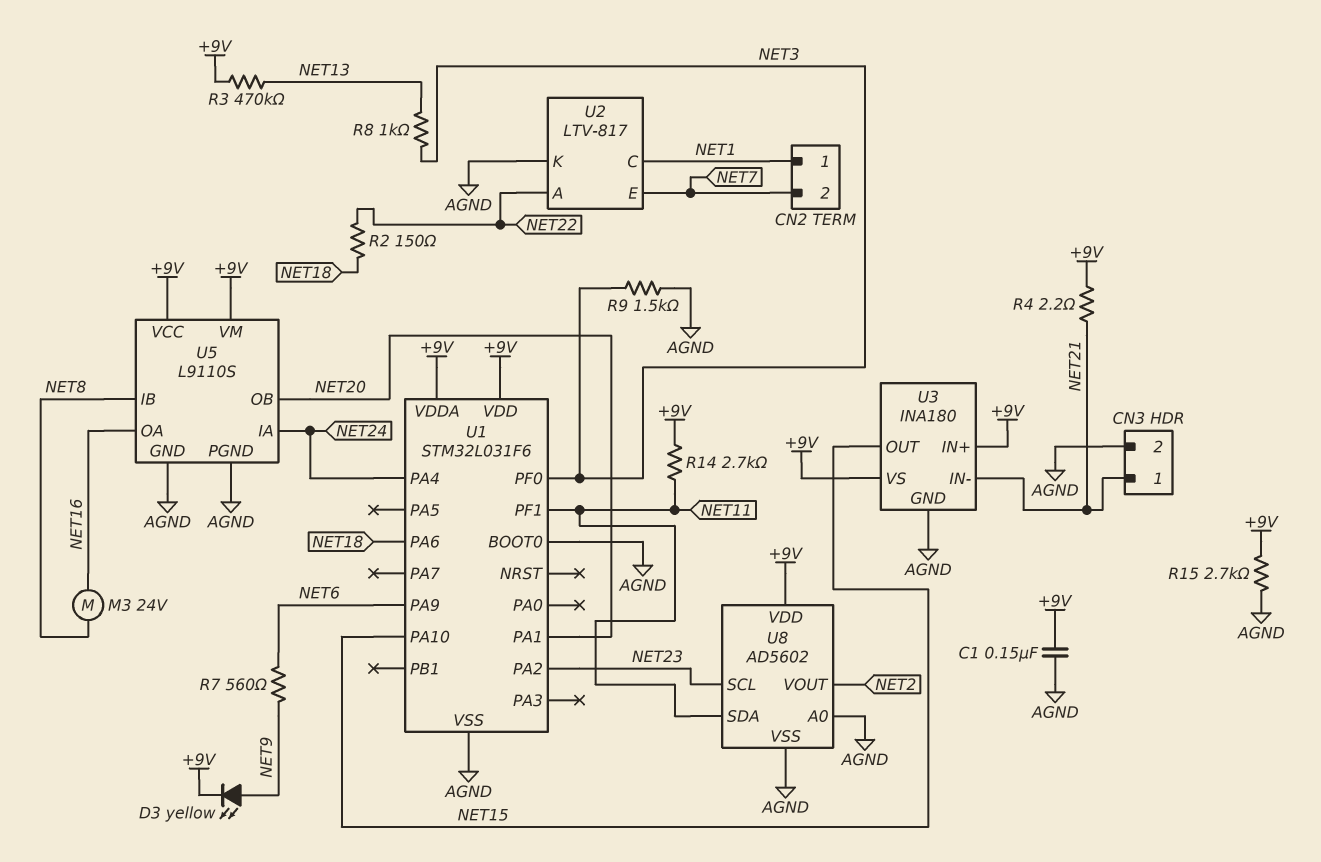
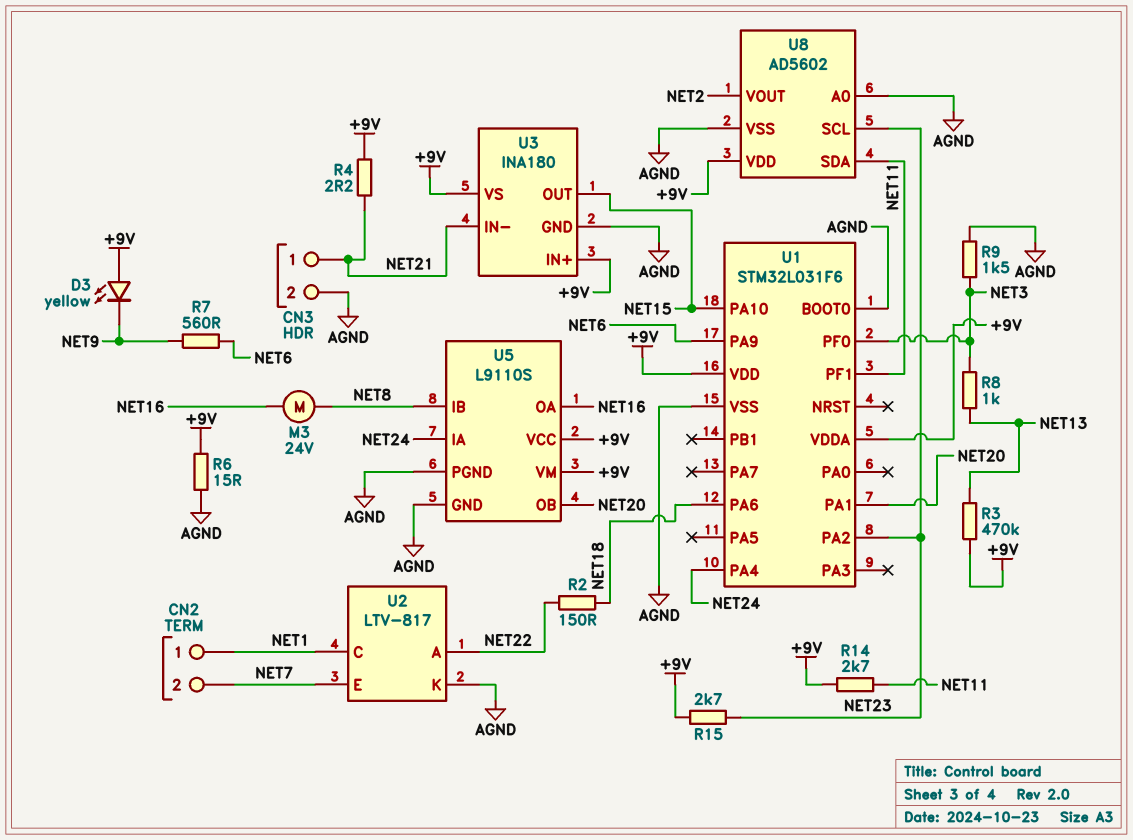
C1: 150nF (+9V, AGND) -> none
D3: LED yellow (A NET9, K +9V) -> LED yellow (A +9V, K NET9)
R6: none -> 15 (+9V, AGND)
R15: 2.7k (+9V, AGND) -> 2.7k (+9V, NET23)

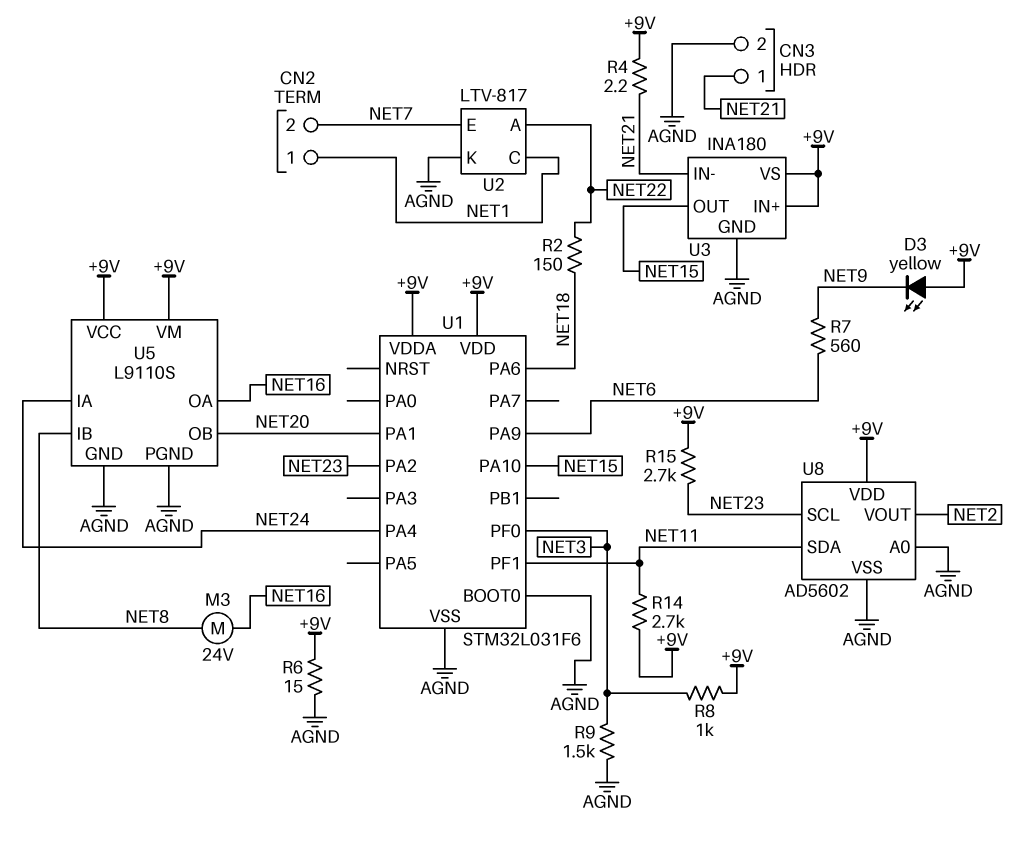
R3: 470k (+9V, NET13) -> none
R8: 1k (NET3, NET13) -> 1k (+9V, NET3)

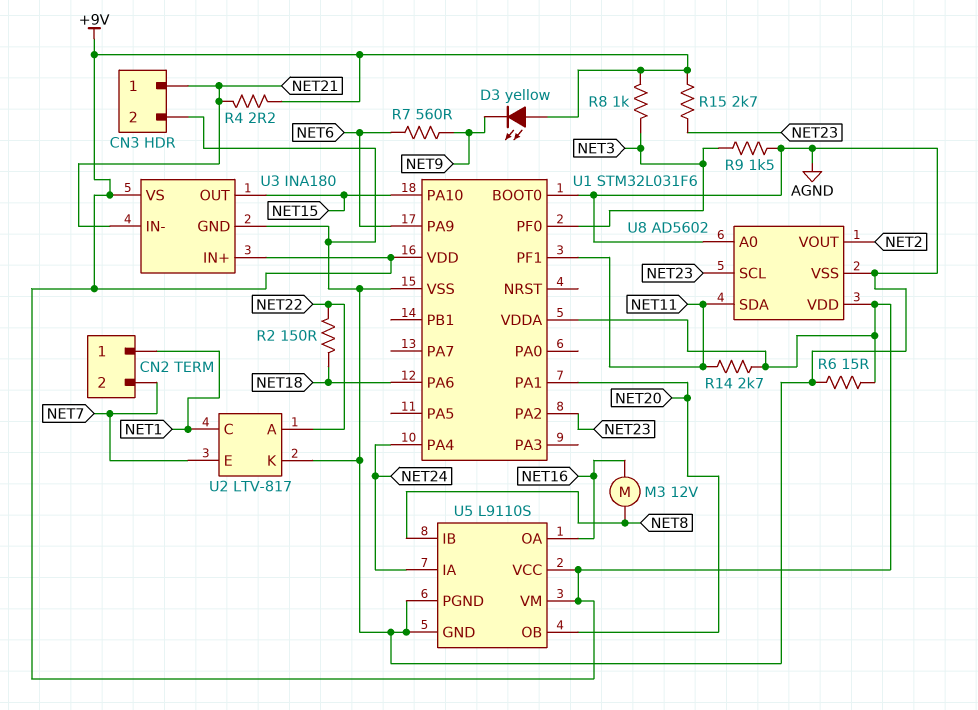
M3: motor 24V (NET8, NET16) -> motor 12V (NET8, NET16)

